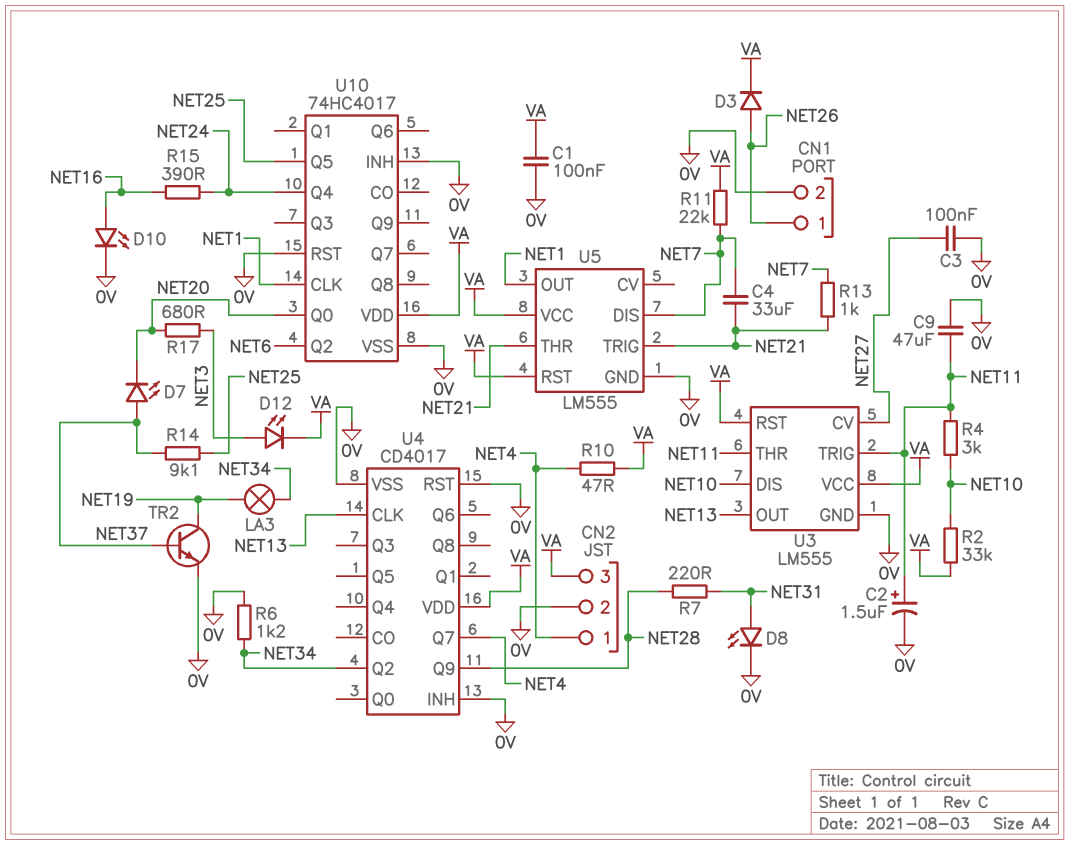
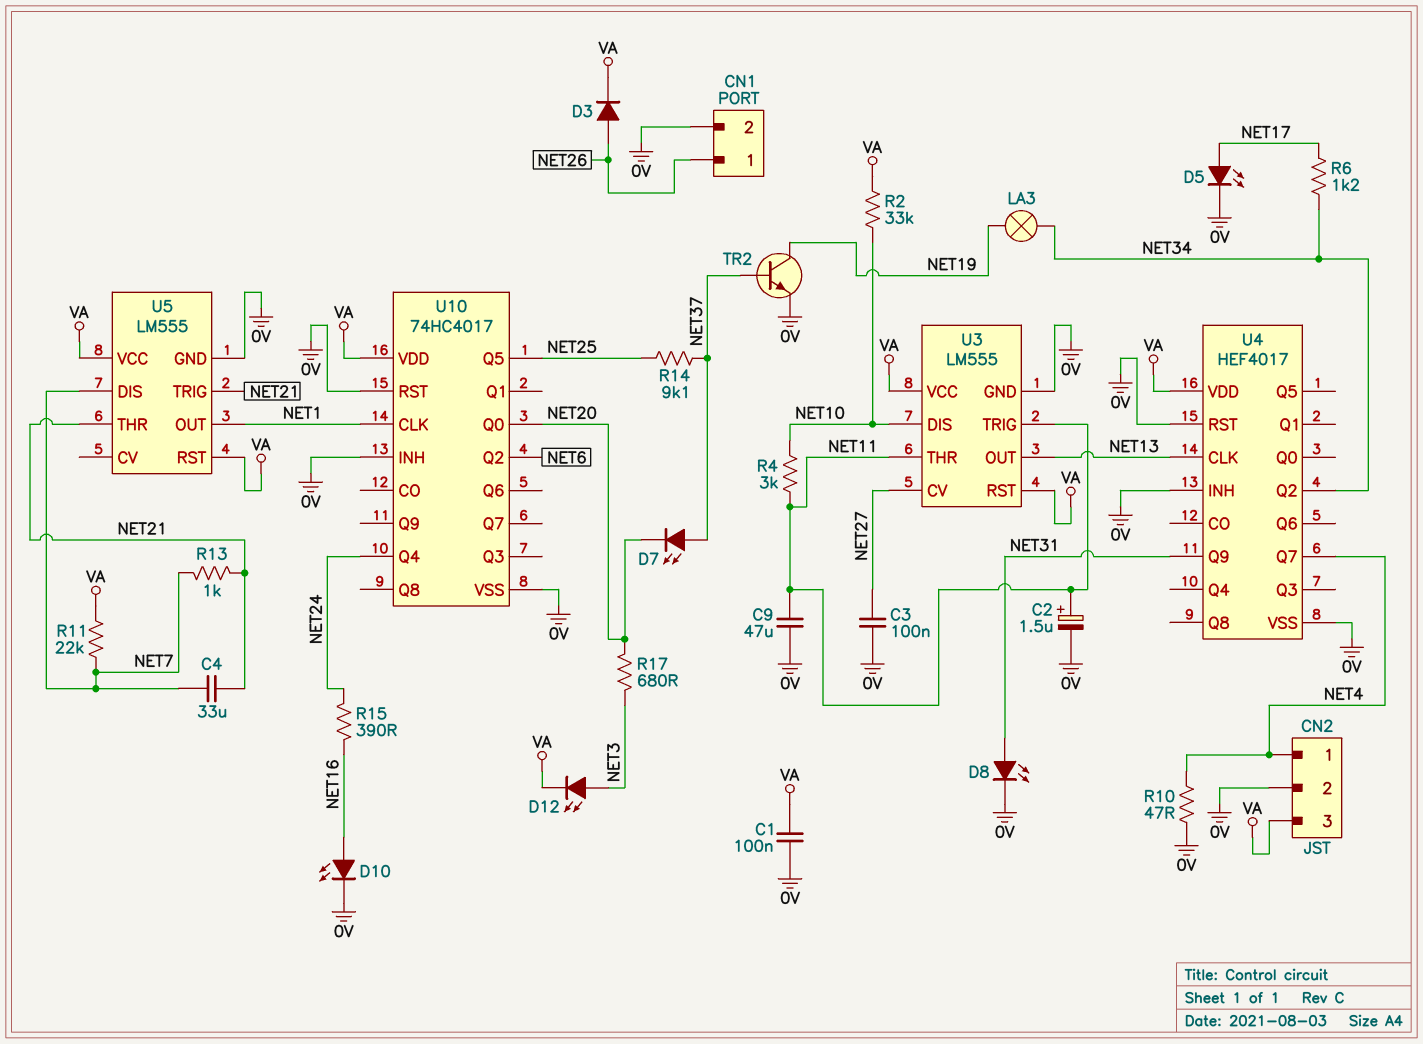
D5: none -> LED (A NET17, K 0V)
R6: 1.2k (0V, NET34) -> 1.2k (NET17, NET34)
R7: 220 (NET28, NET31) -> none
R10: 47 (NET4, VA) -> 47 (0V, NET4)
U4: CD4017 -> HEF4017
U4 pin Q9: NET28 -> NET31

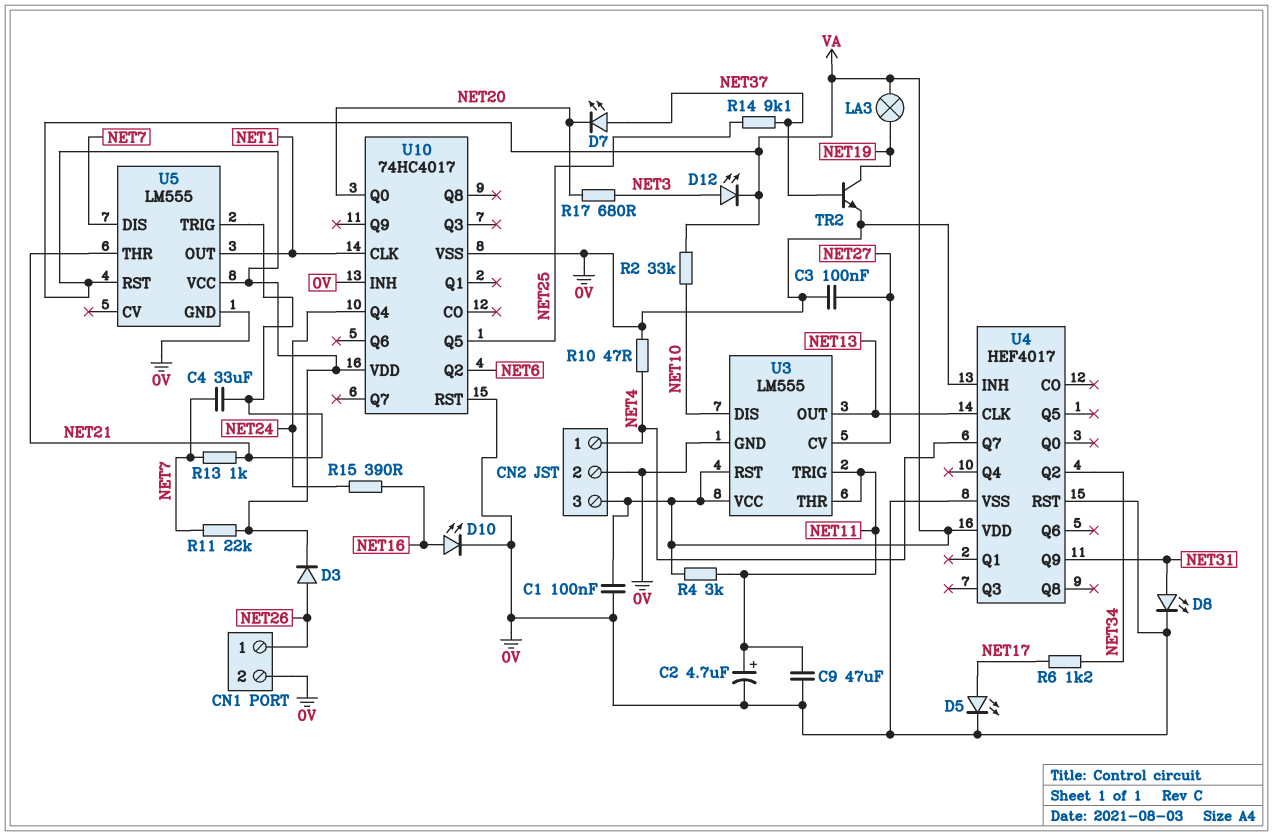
C2: 1.5uF (plus NET11, minus 0V) -> 4.7uF (plus NET11, minus 0V)
LA3: lamp (NET19, NET34) -> lamp (NET19, VA)
R4: 3k (NET10, NET11) -> 3k (NET11, VA)

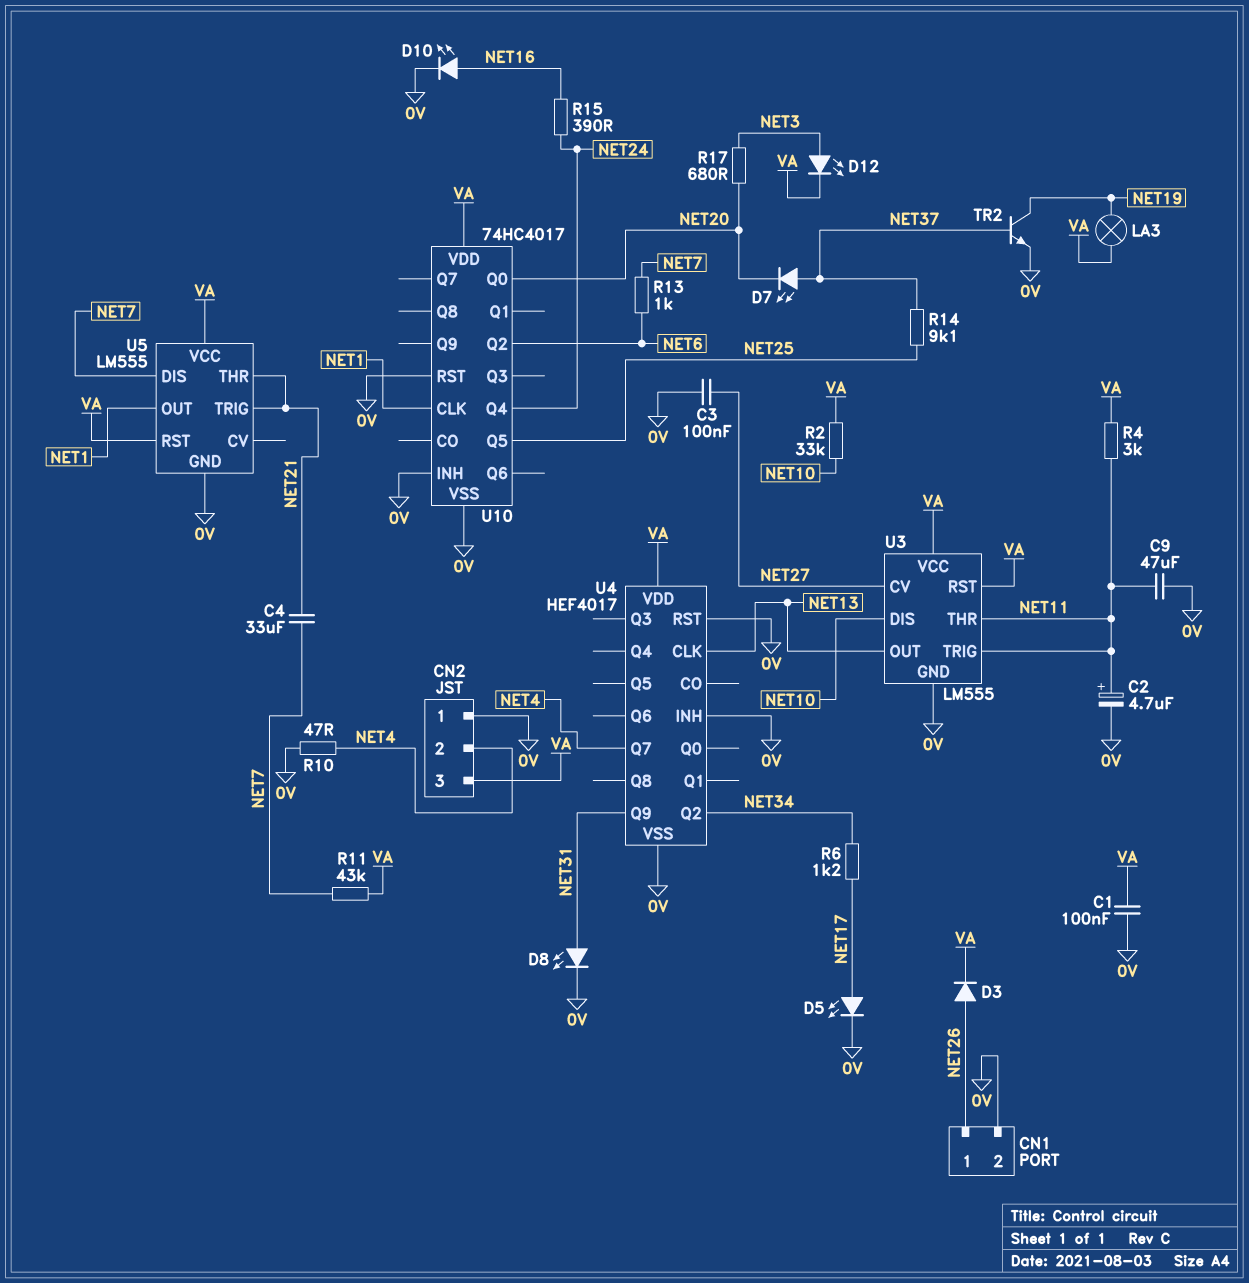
CN2 pin 1: NET4 -> 0V
CN2 pin 2: 0V -> NET4
R11: 22k (NET7, VA) -> 43k (NET7, VA)
R13: 1k (NET7, NET21) -> 1k (NET6, NET7)

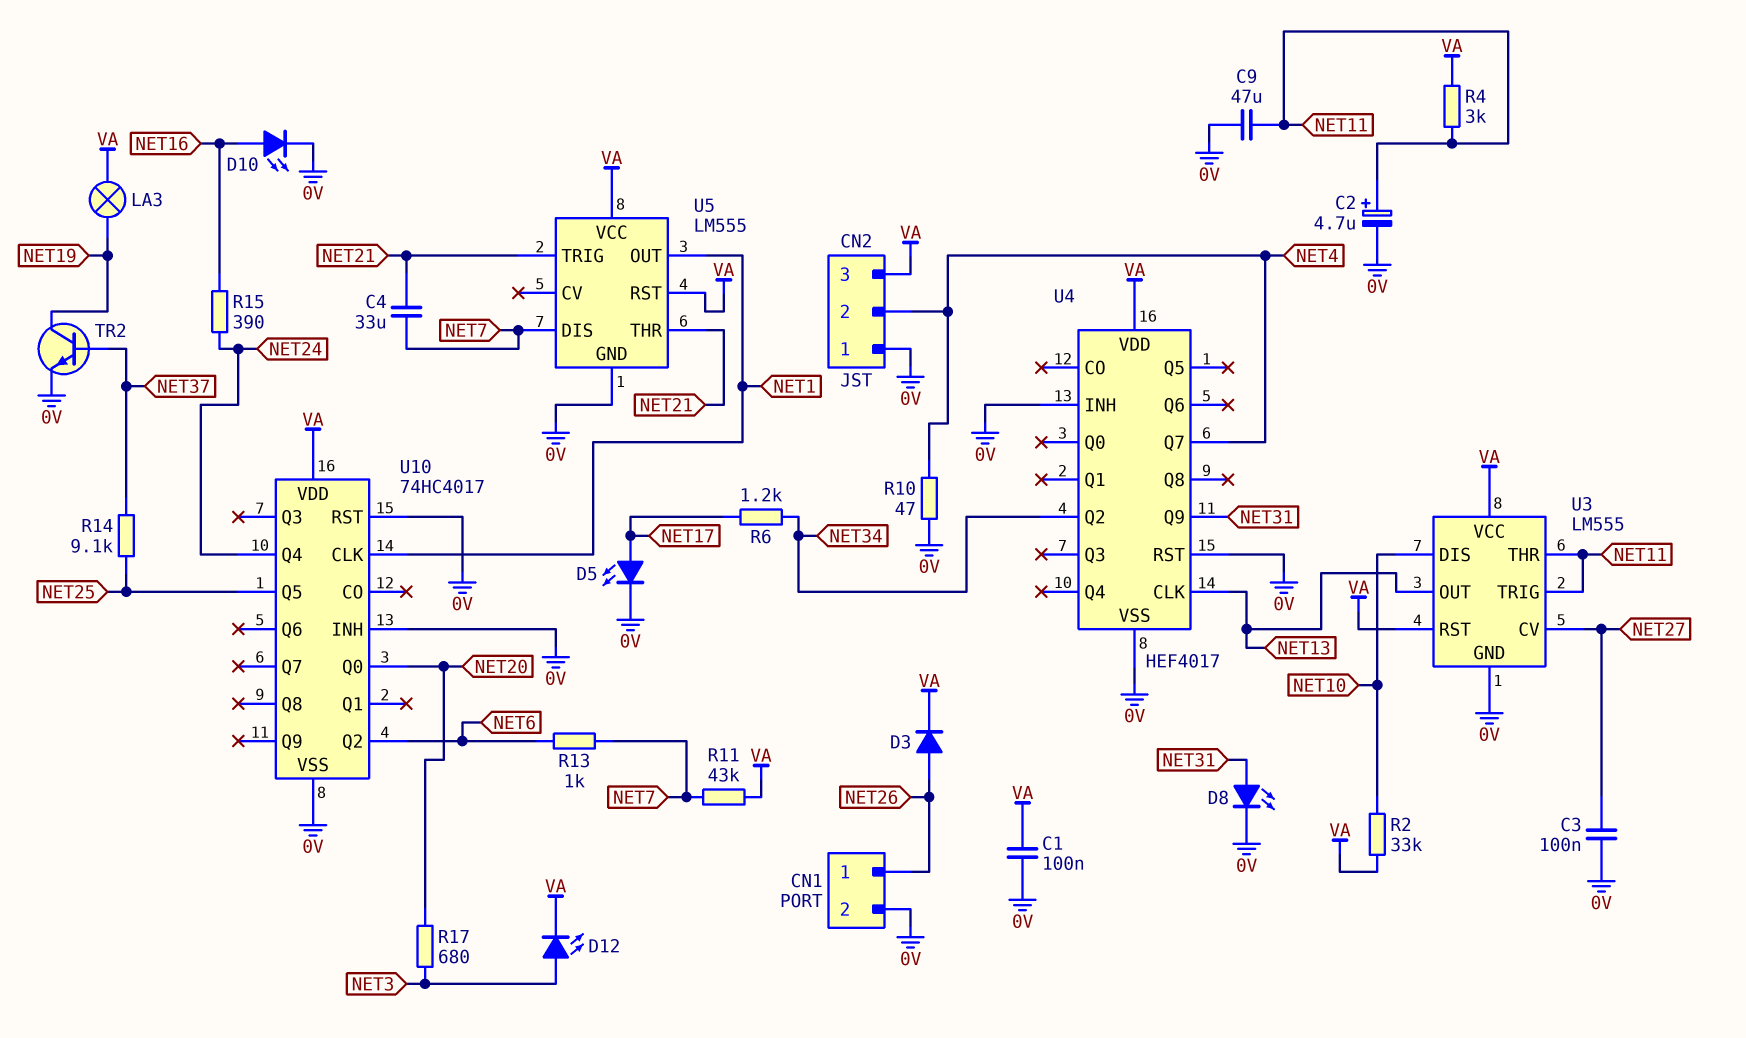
D7: LED (A NET37, K NET20) -> none

